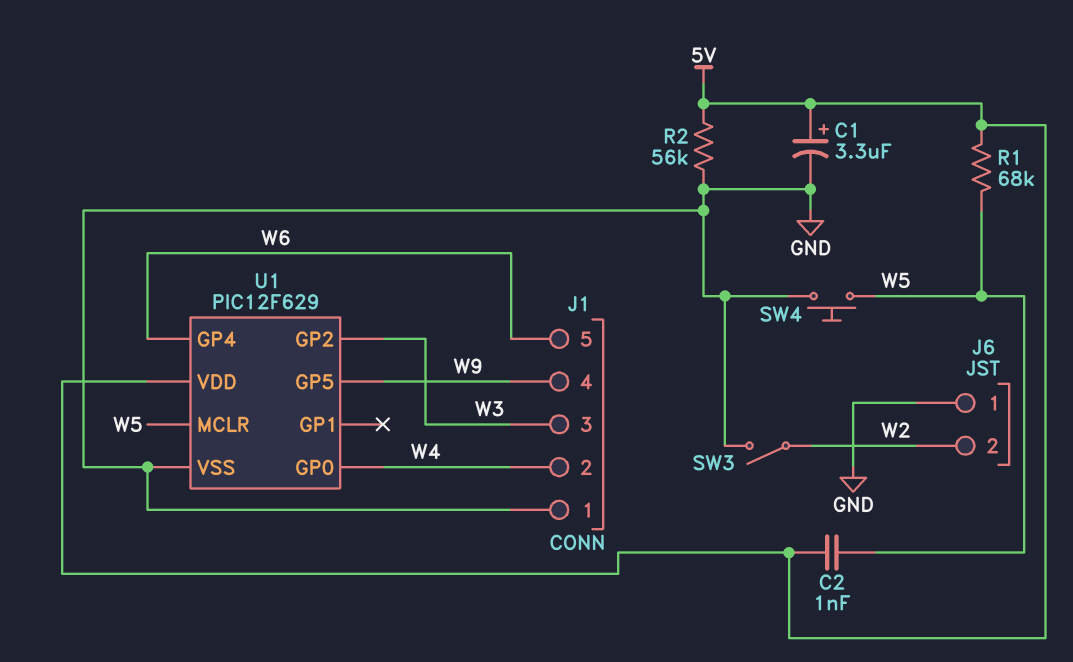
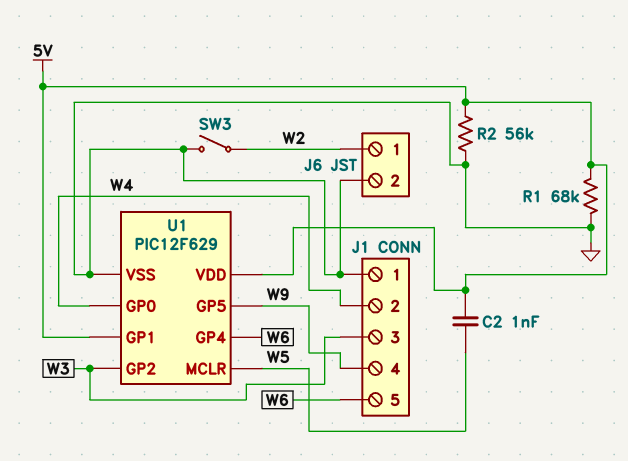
C1: 3.3uF (plus 5V, minus GND) -> none
J6 pin 1: GND -> W2
J6 pin 2: W2 -> GND
R1: 68k (5V, W5) -> 68k (5V, GND)
SW4: button (GND, W5) -> none
U1 pin GP1: none -> 5V

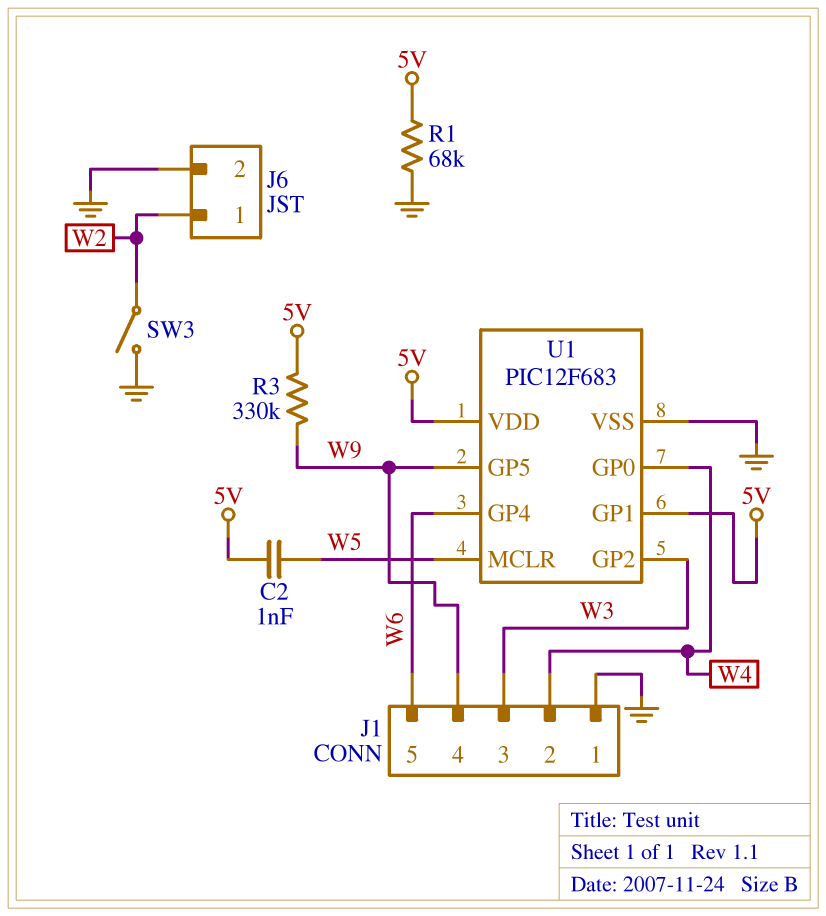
R2: 56k (5V, GND) -> none
R3: none -> 330k (5V, W9)
U1: PIC12F629 -> PIC12F683

